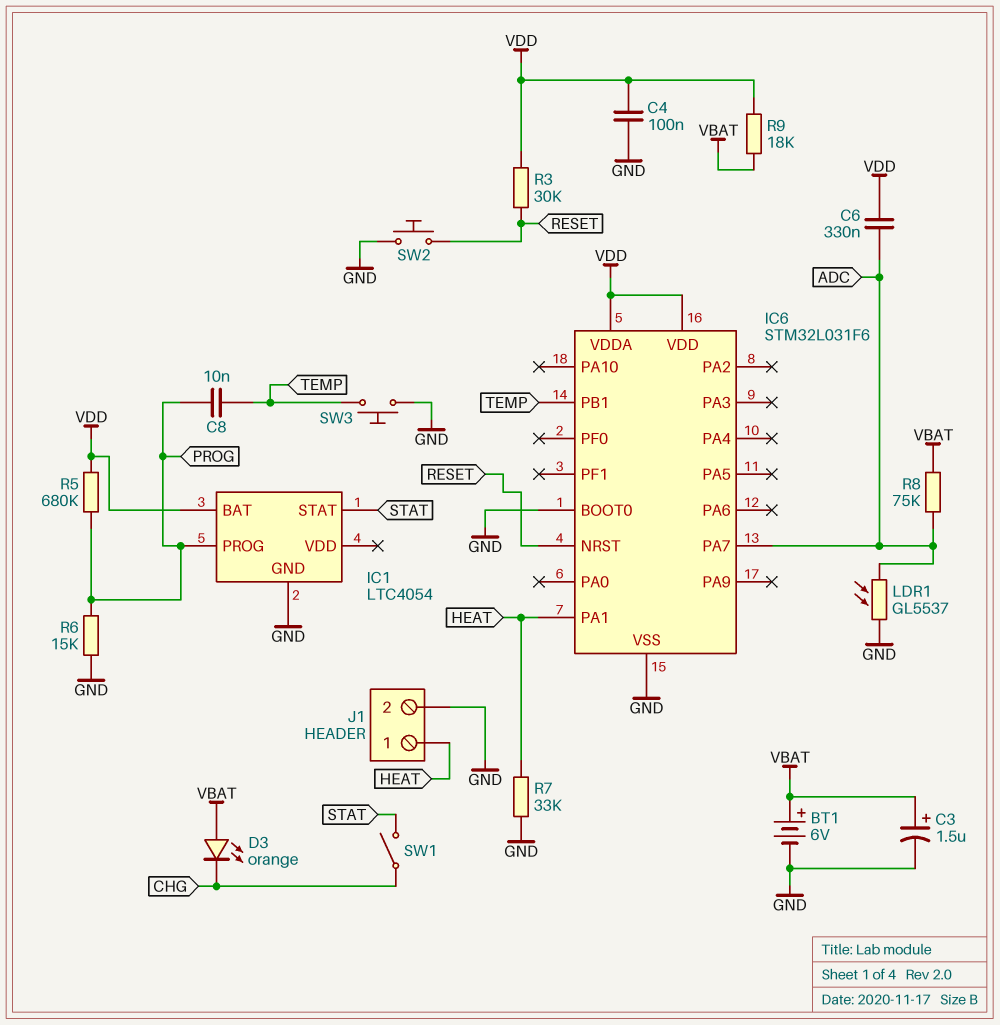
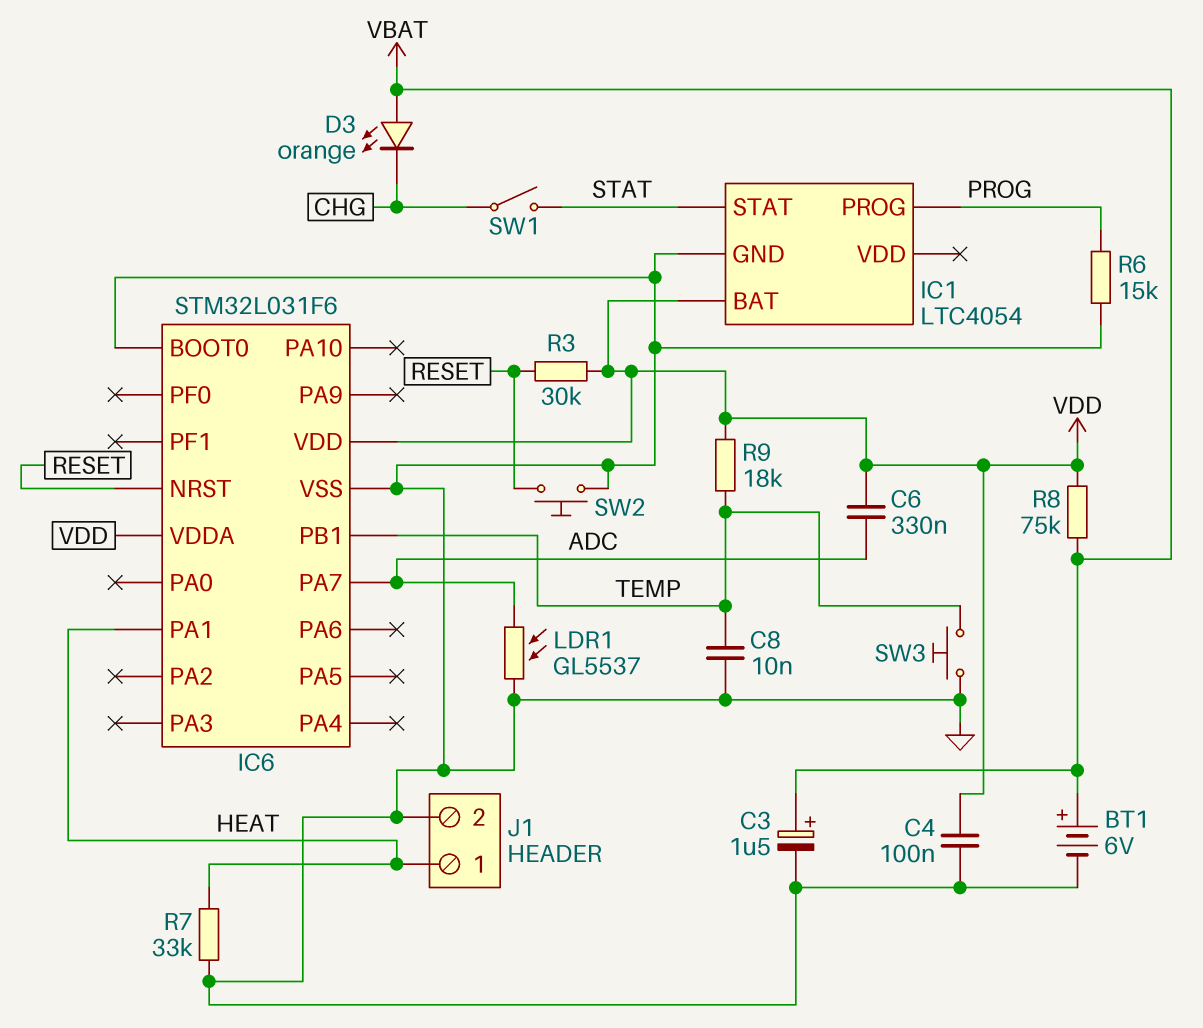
C8: 10nF (PROG, TEMP) -> 10nF (GND, TEMP)
R5: 680k (PROG, VDD) -> none
R8: 75k (ADC, VBAT) -> 75k (VBAT, VDD)
R9: 18k (VBAT, VDD) -> 18k (TEMP, VDD)

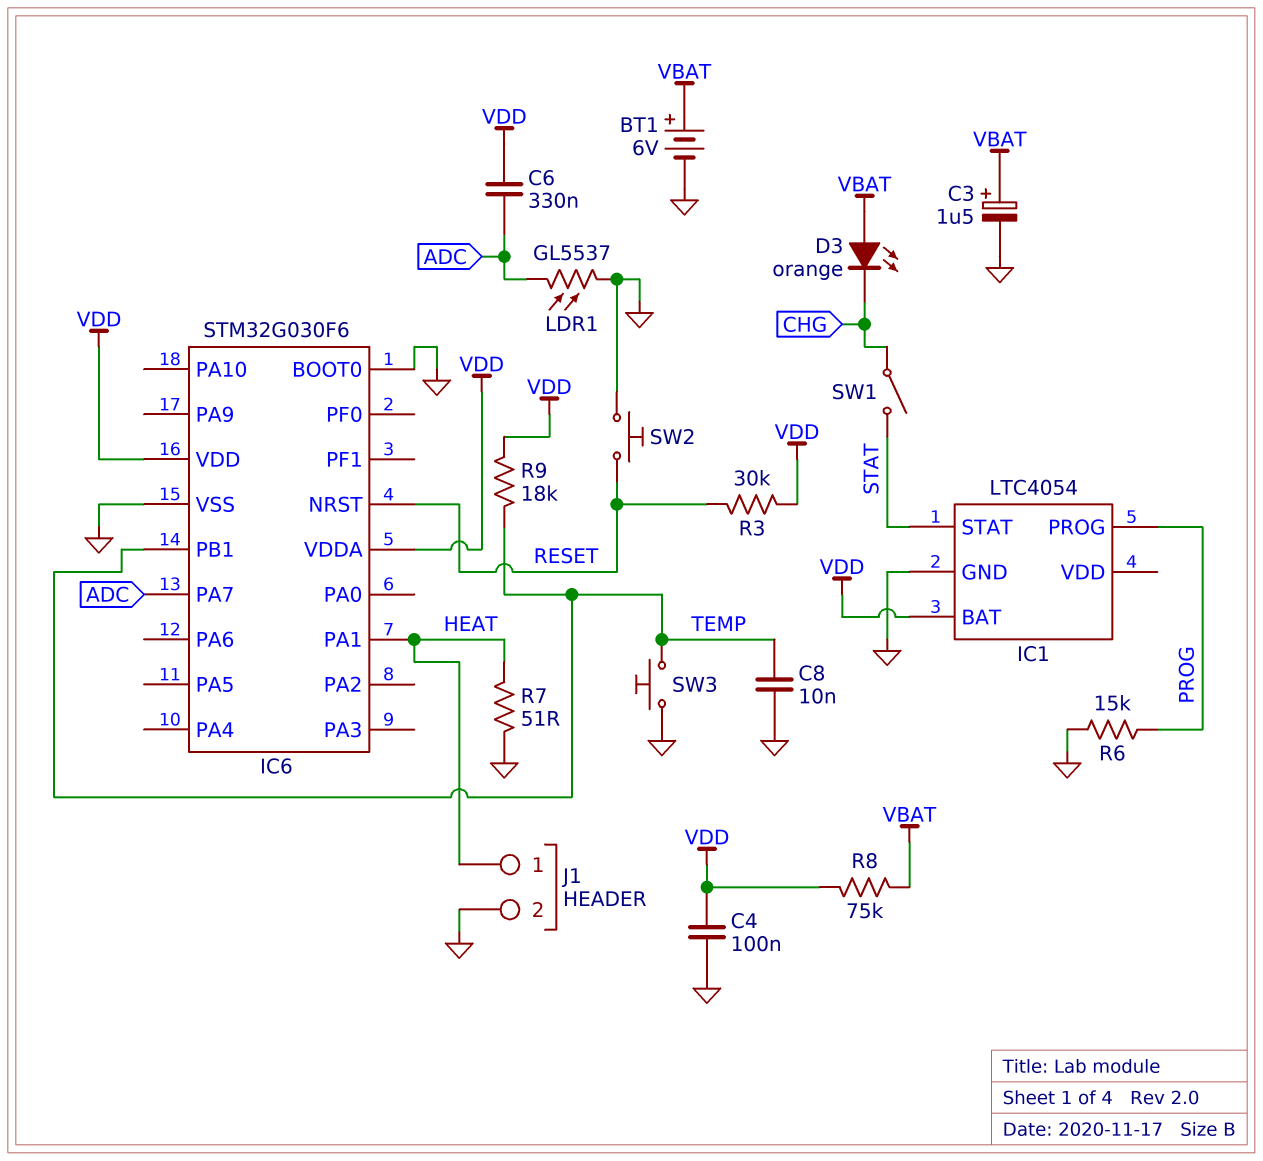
IC6: STM32L031F6 -> STM32G030F6
R7: 33k (GND, HEAT) -> 51 (GND, HEAT)

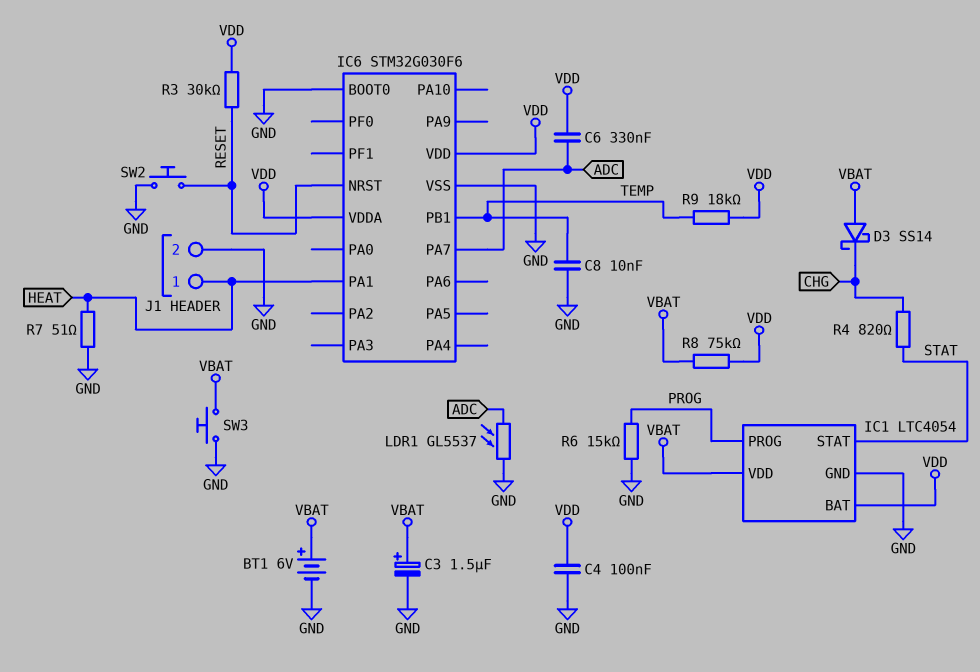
D3: LED orange (A VBAT, K CHG) -> schottky SS14 (A VBAT, K CHG)
IC1 pin VDD: none -> VBAT
R4: none -> 820 (CHG, STAT)
SW1: switch (CHG, STAT) -> none
SW3: button (GND, TEMP) -> button (GND, VBAT)

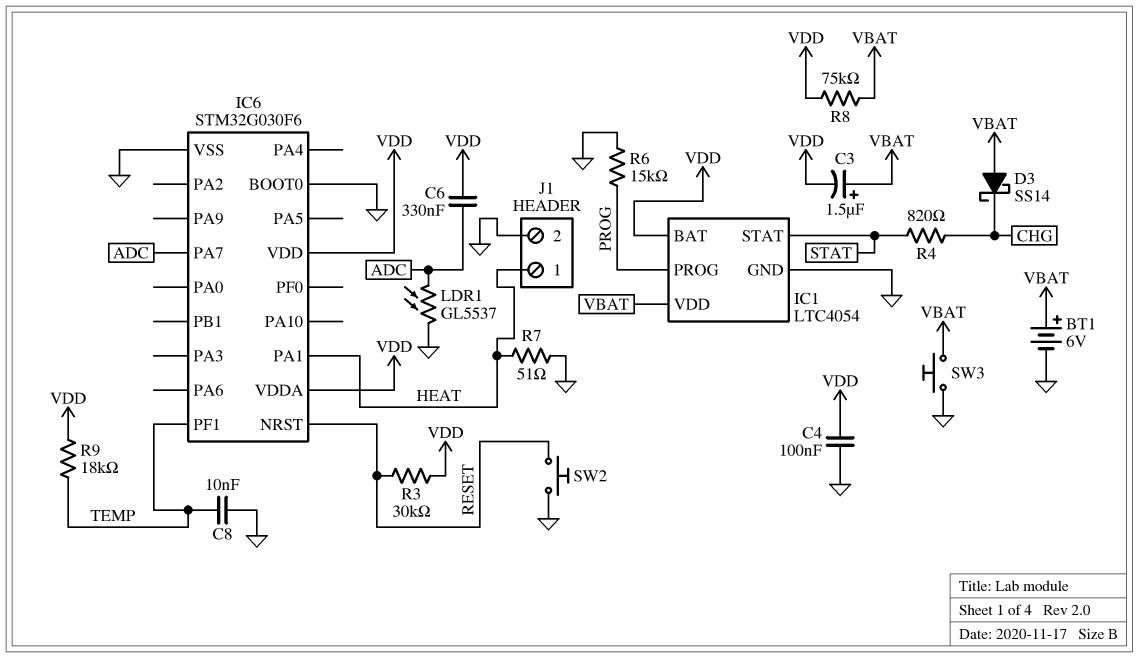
C3: 1.5uF (plus VBAT, minus GND) -> 1.5uF (plus VBAT, minus VDD)
IC6 pin PB1: TEMP -> none
IC6 pin PF1: none -> TEMP

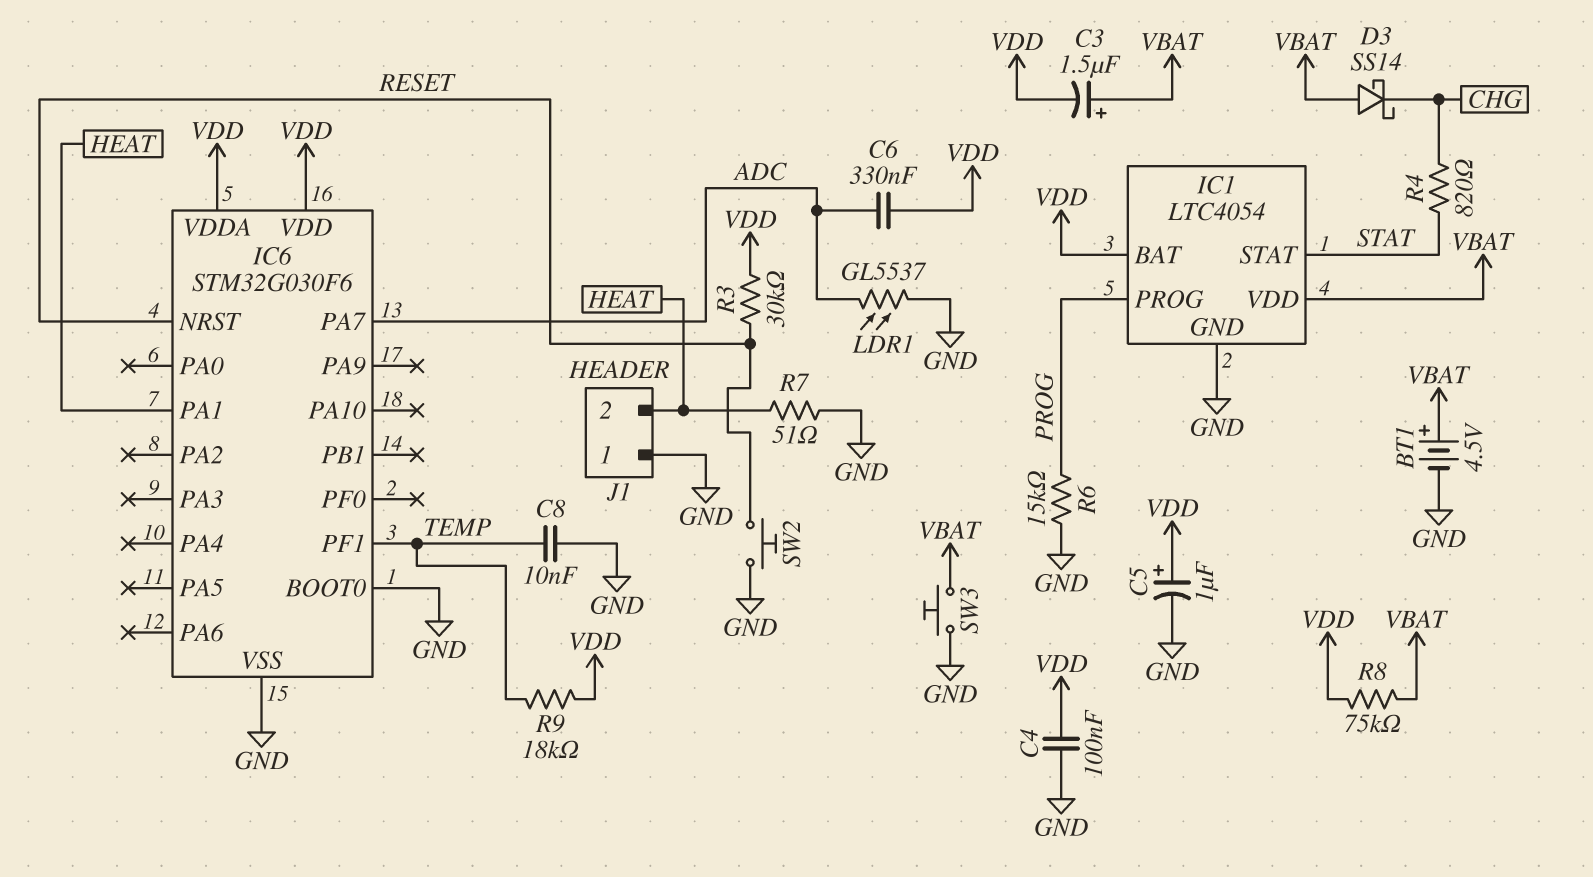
BT1: 6V (plus VBAT, minus GND) -> 4.5V (plus VBAT, minus GND)
C5: none -> 1uF (plus VDD, minus GND)
J1 pin 1: HEAT -> GND
J1 pin 2: GND -> HEAT

